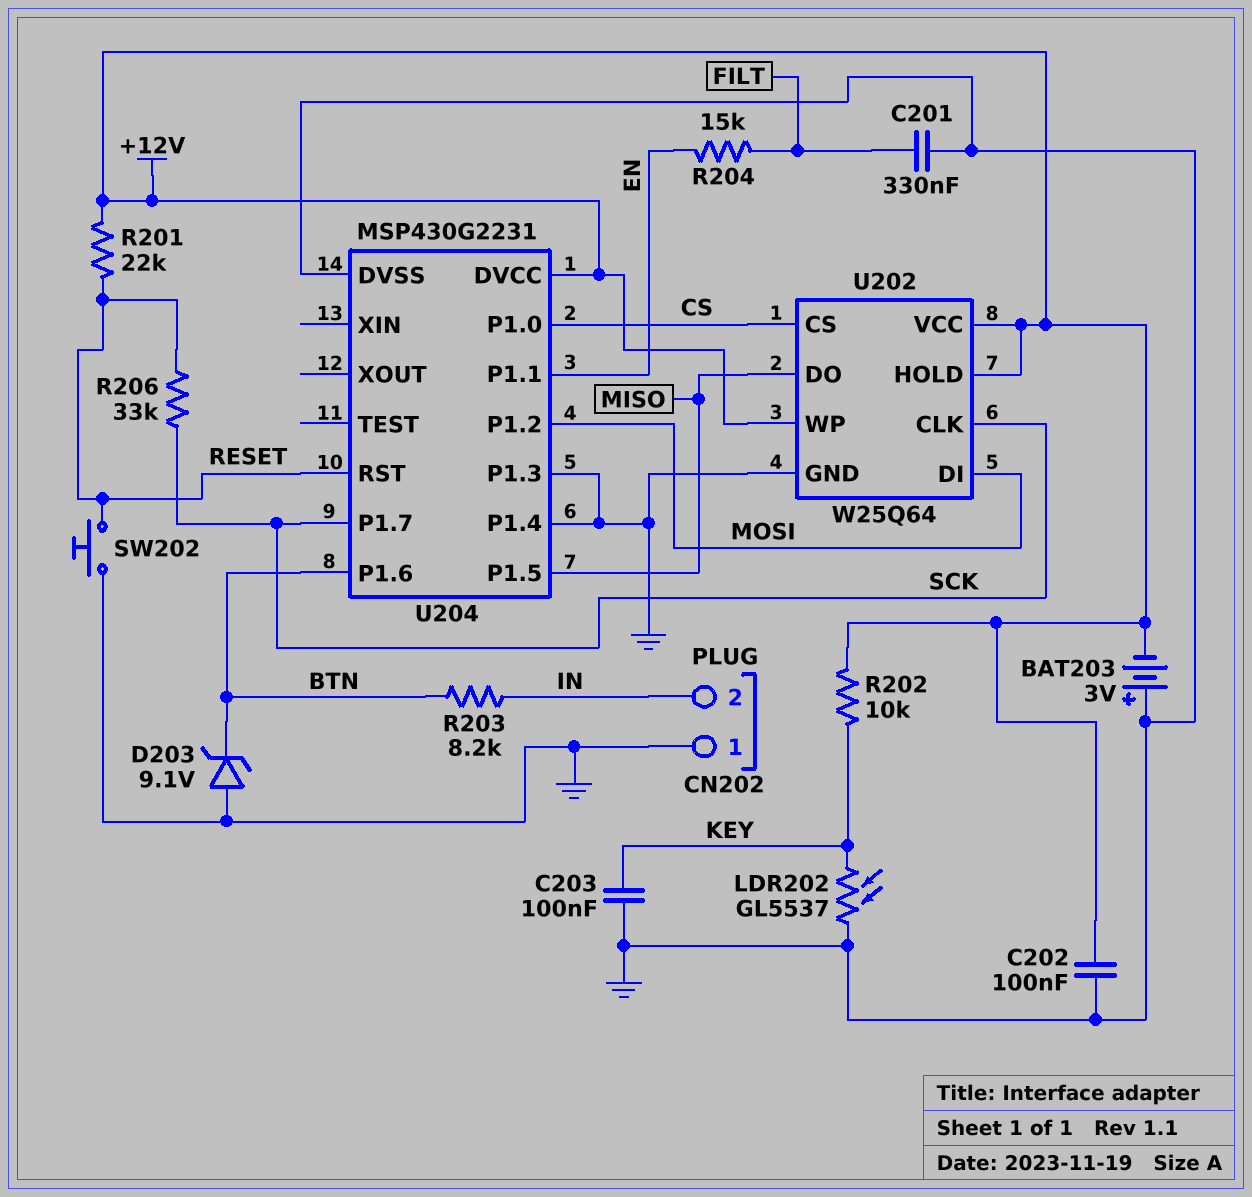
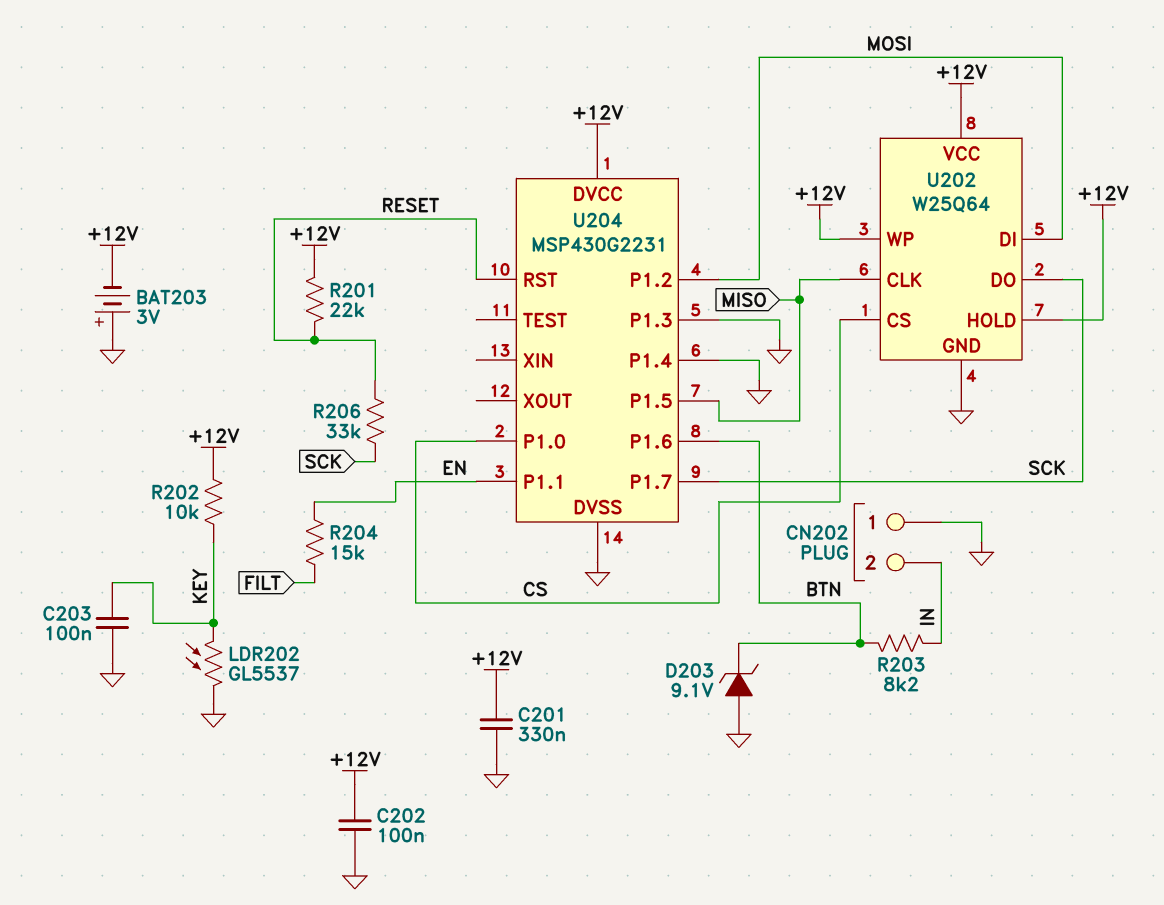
C201: 330nF (FILT, GND) -> 330nF (+12V, GND)
SW202: button (GND, RESET) -> none
U202 pin CLK: SCK -> MISO
U202 pin DO: MISO -> SCK

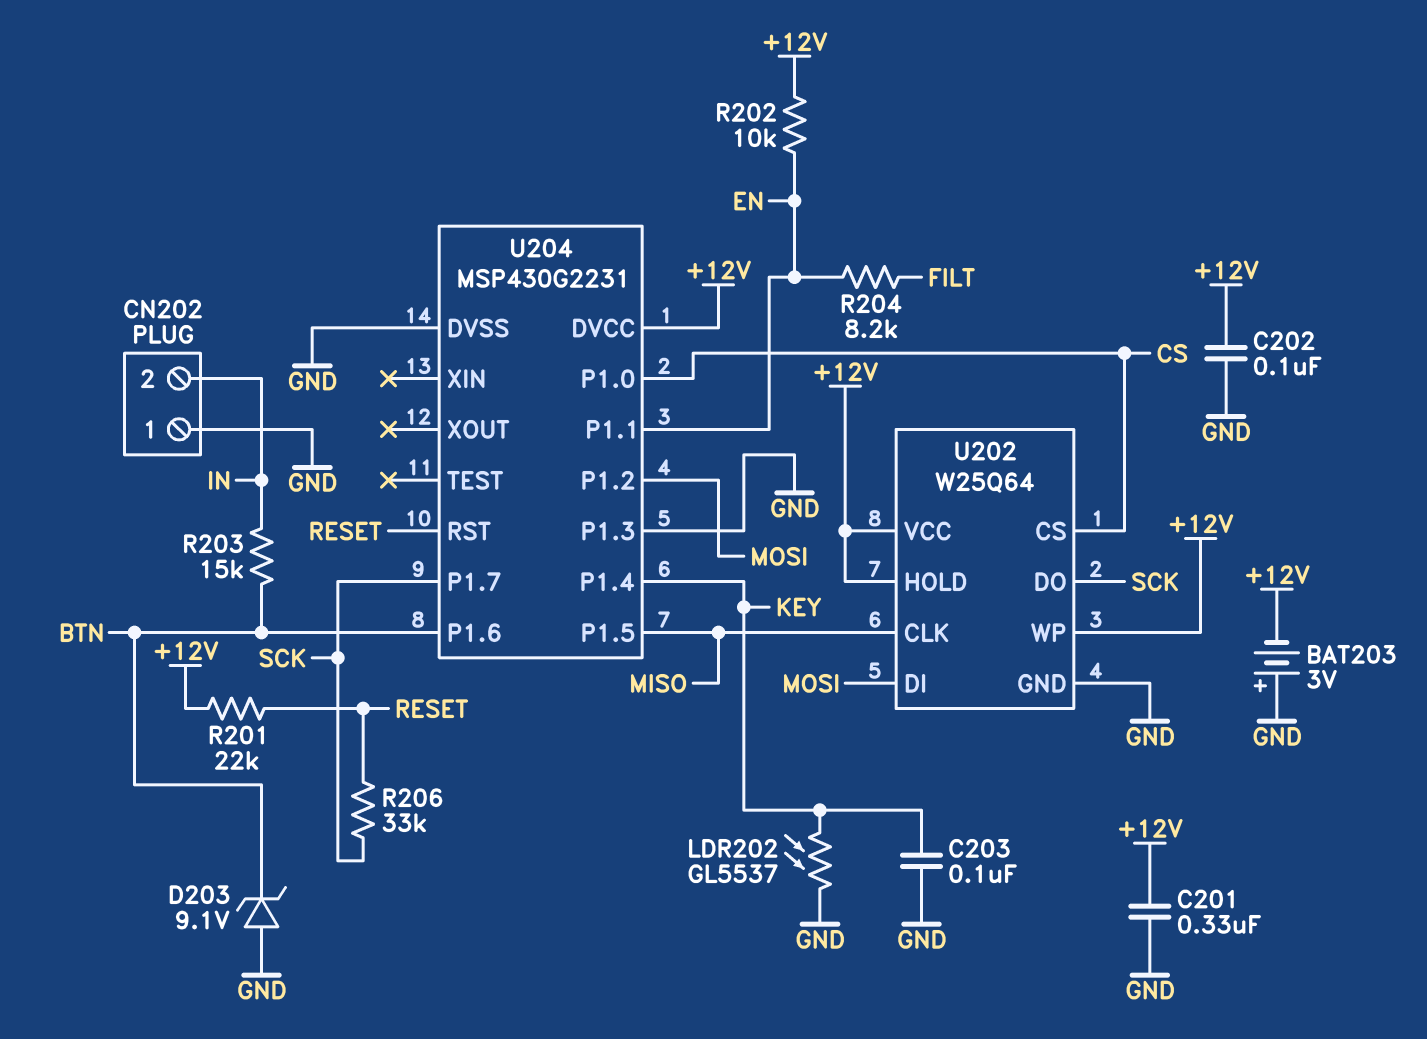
R202: 10k (+12V, KEY) -> 10k (+12V, EN)
R203: 8.2k (BTN, IN) -> 15k (BTN, IN)
R204: 15k (EN, FILT) -> 8.2k (EN, FILT)
U204 pin P1.4: GND -> KEY

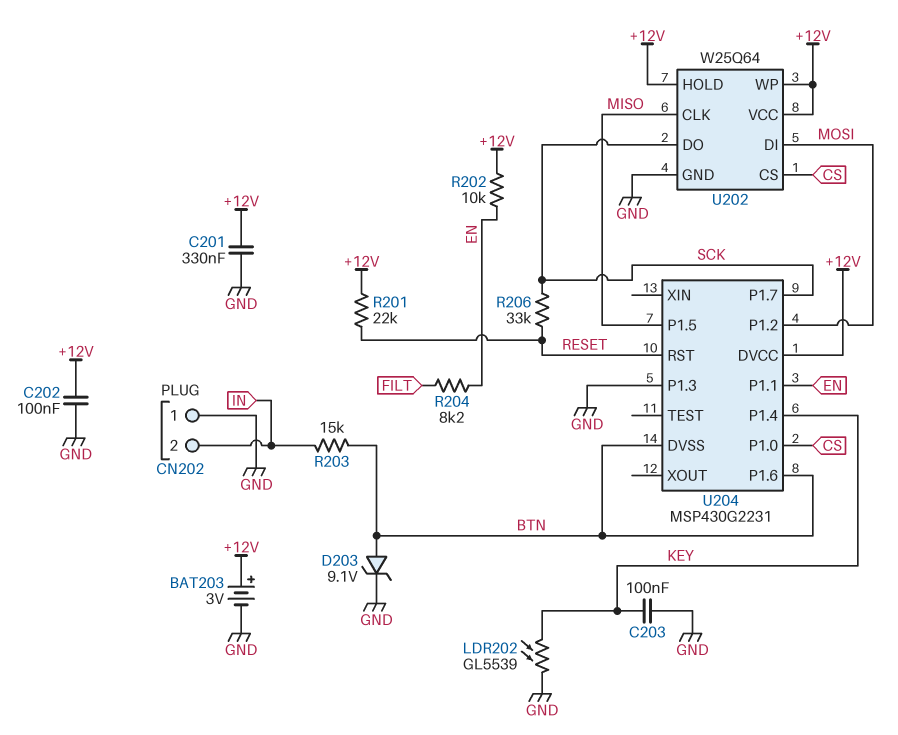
BAT203: 3V (plus GND, minus +12V) -> 3V (plus +12V, minus GND)
D203: zener 9.1V (A GND, K BTN) -> zener 9.1V (A BTN, K GND)
LDR202: GL5537 (GND, KEY) -> GL5539 (GND, KEY)
U204 pin DVSS: GND -> BTN

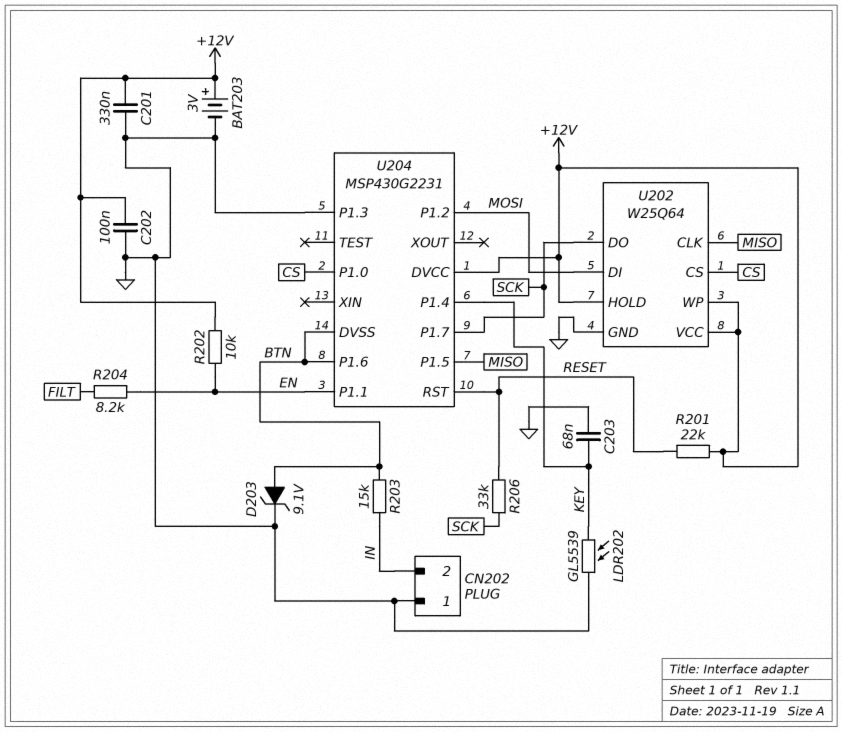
C203: 100nF (GND, KEY) -> 68nF (GND, KEY)

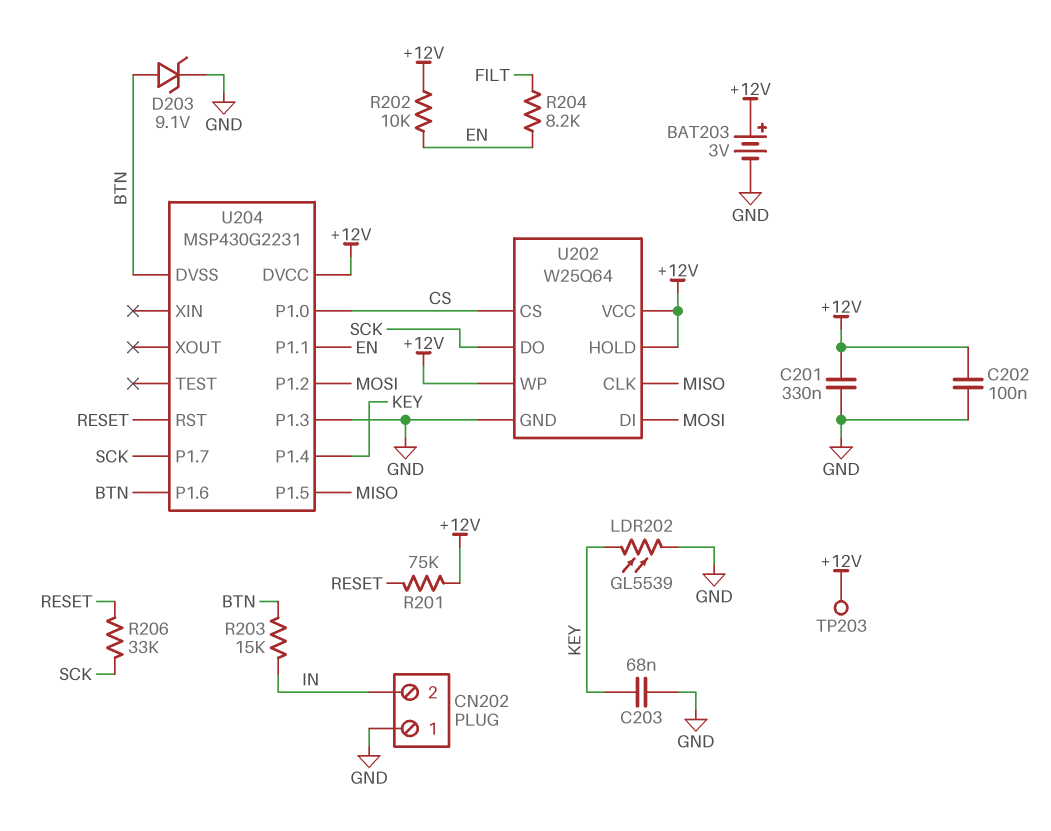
R201: 22k (+12V, RESET) -> 75k (+12V, RESET)
TP203: none -> test point (+12V)

